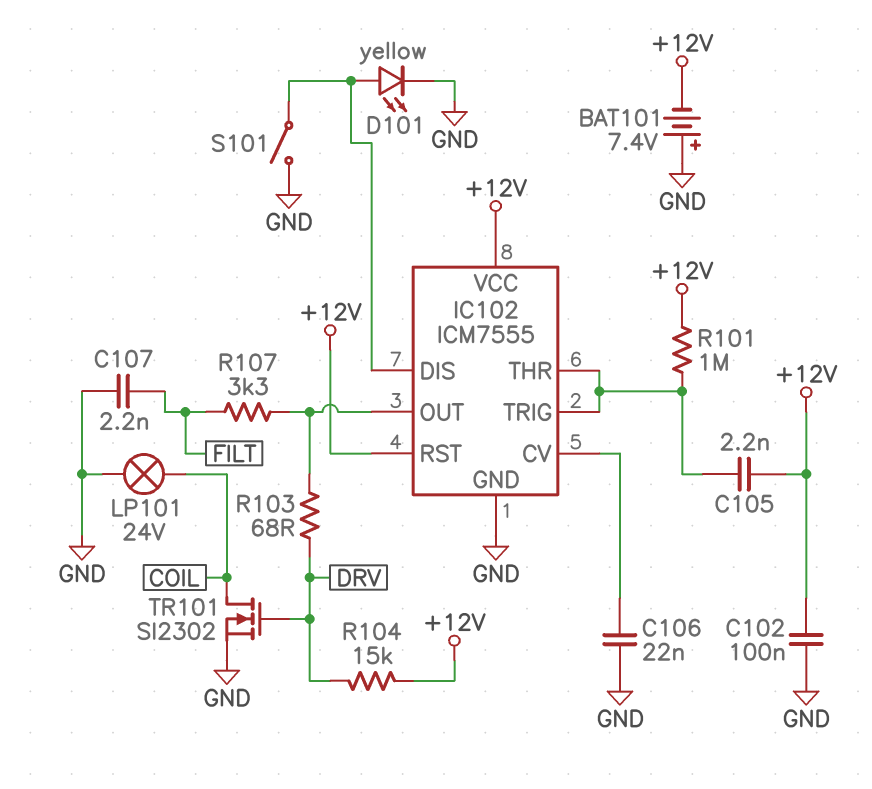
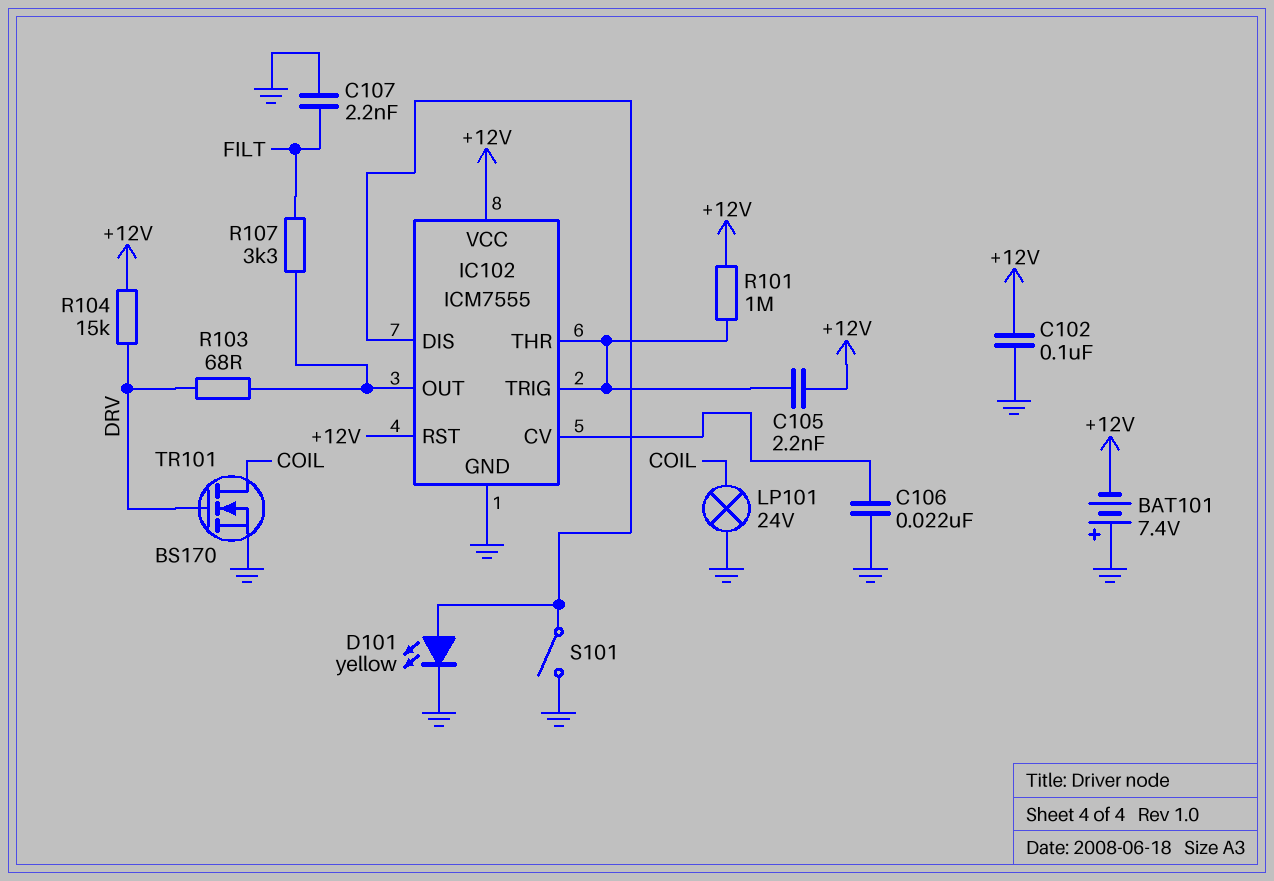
TR101: NMOS SI2302 (G DRV, D COIL, S GND) -> NMOS BS170 (G DRV, D COIL, S GND)

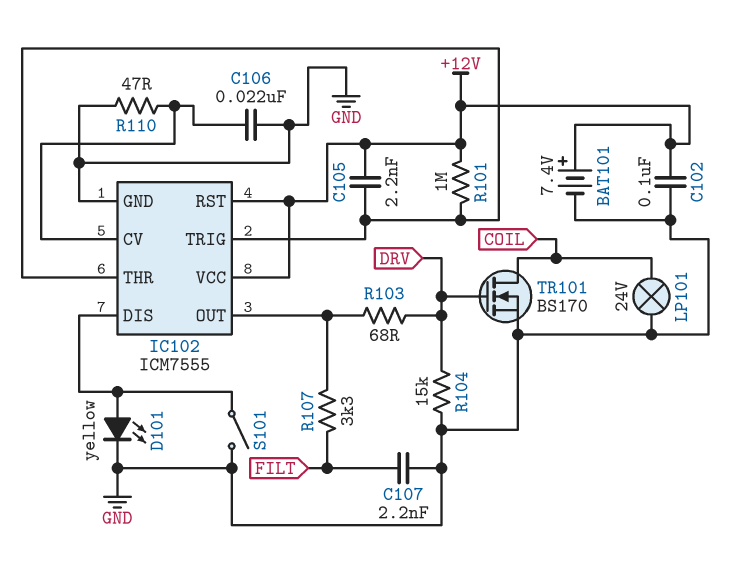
BAT101: 7.4V (plus GND, minus +12V) -> 7.4V (plus +12V, minus GND)
R104: 15k (+12V, DRV) -> 15k (DRV, GND)
R110: none -> 47 (GND, IC102/CV)

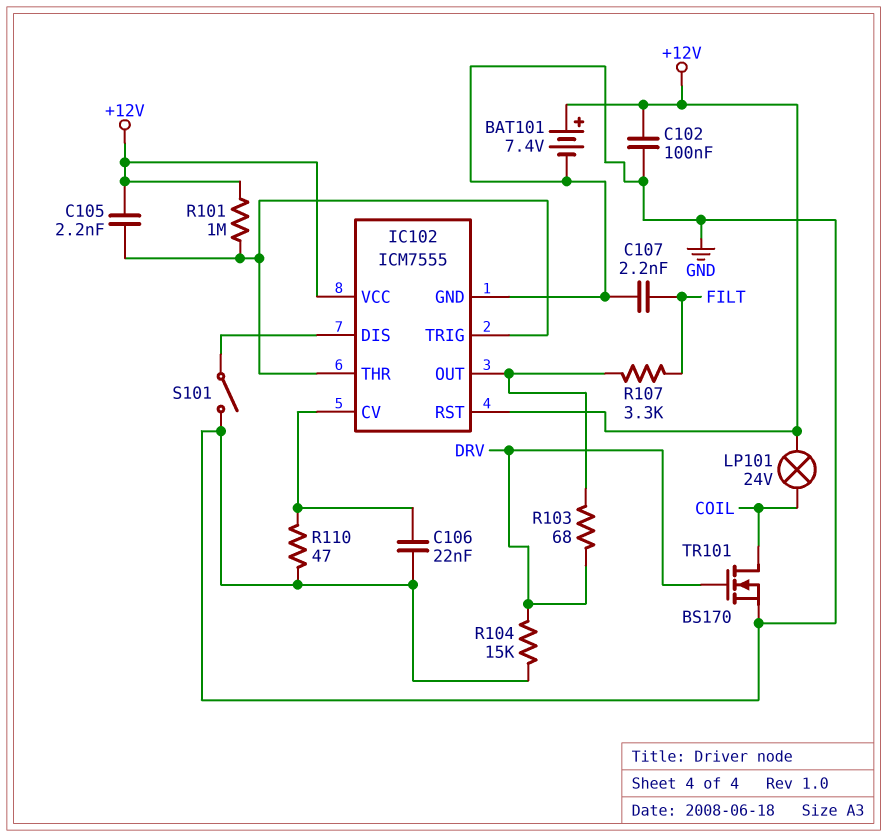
D101: LED yellow (A IC102/DIS, K GND) -> none
LP101: lamp 24V (COIL, GND) -> lamp 24V (+12V, COIL)

